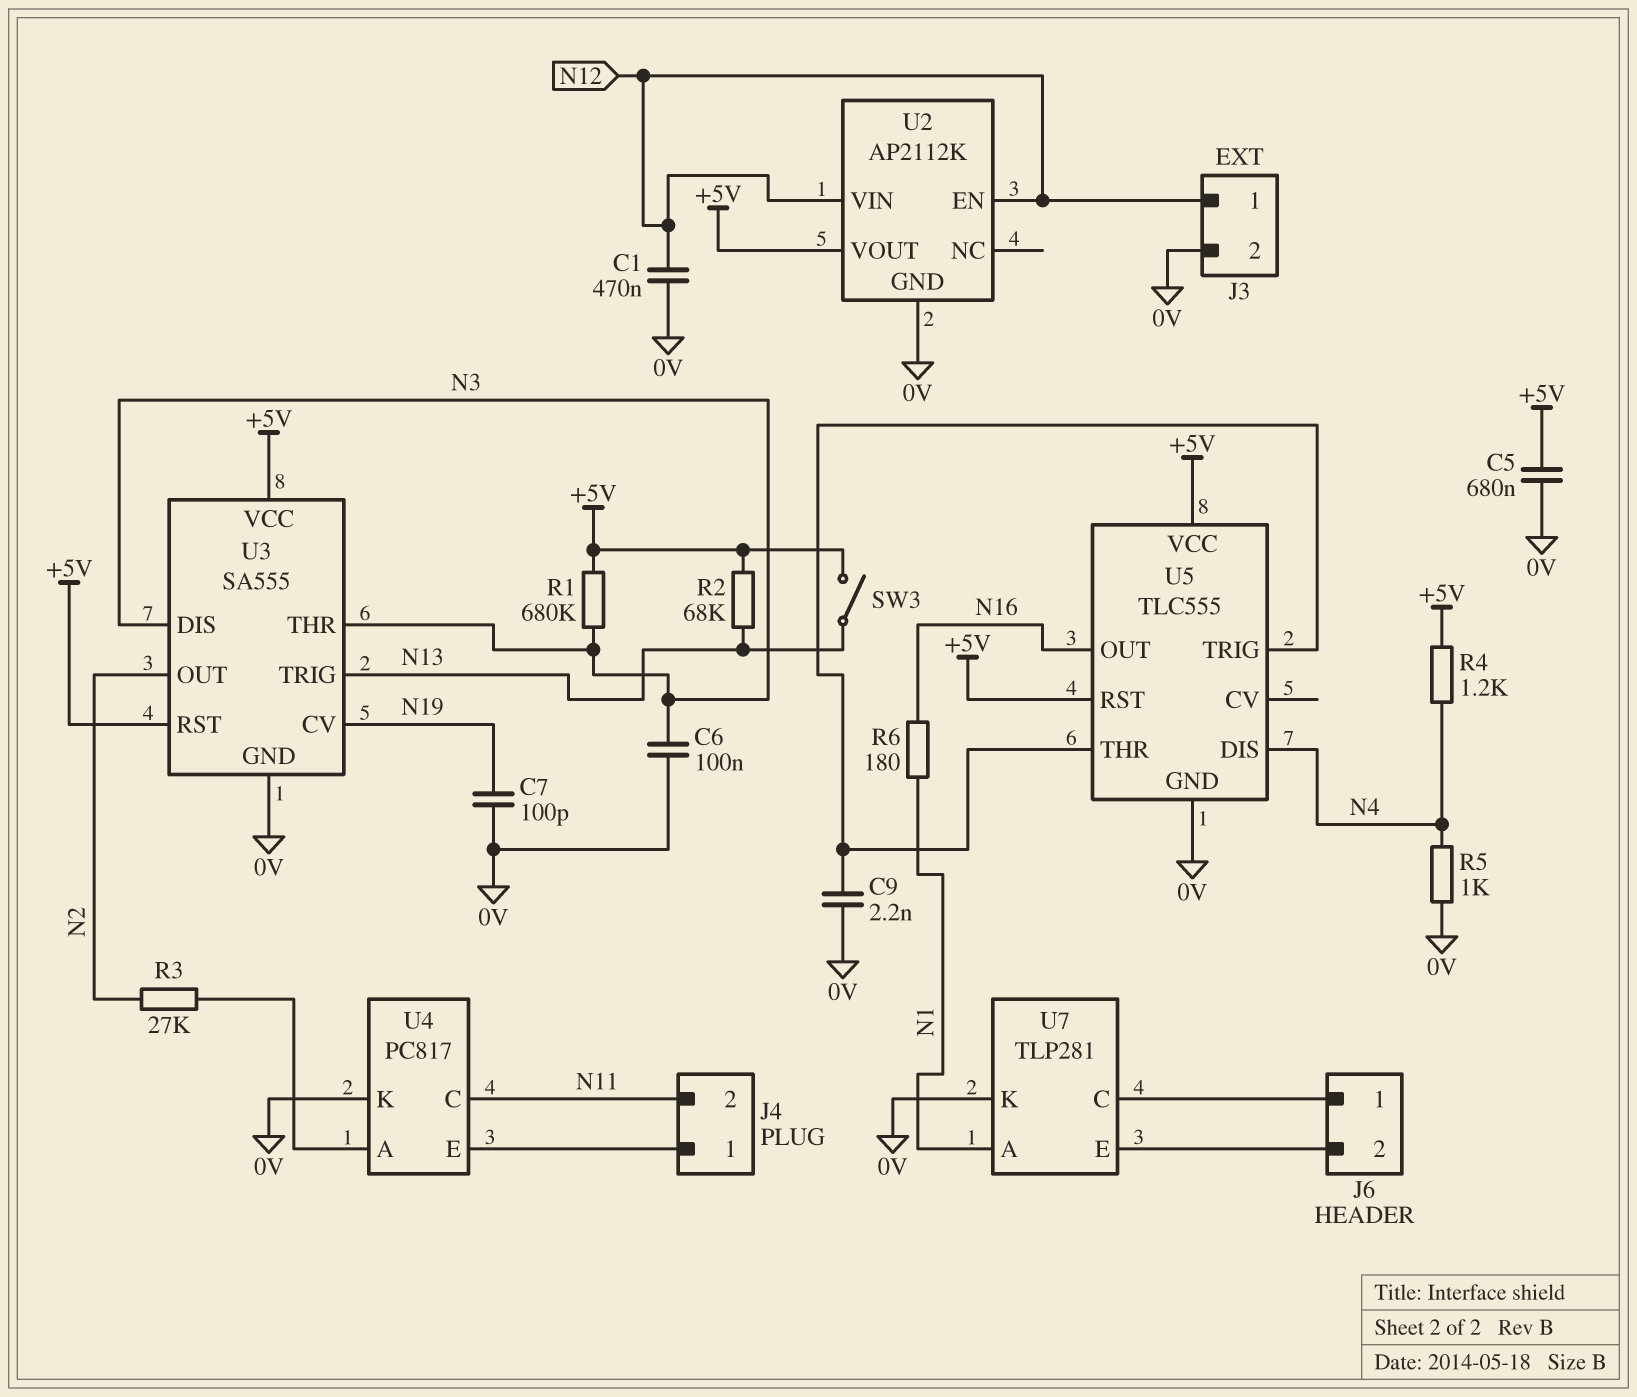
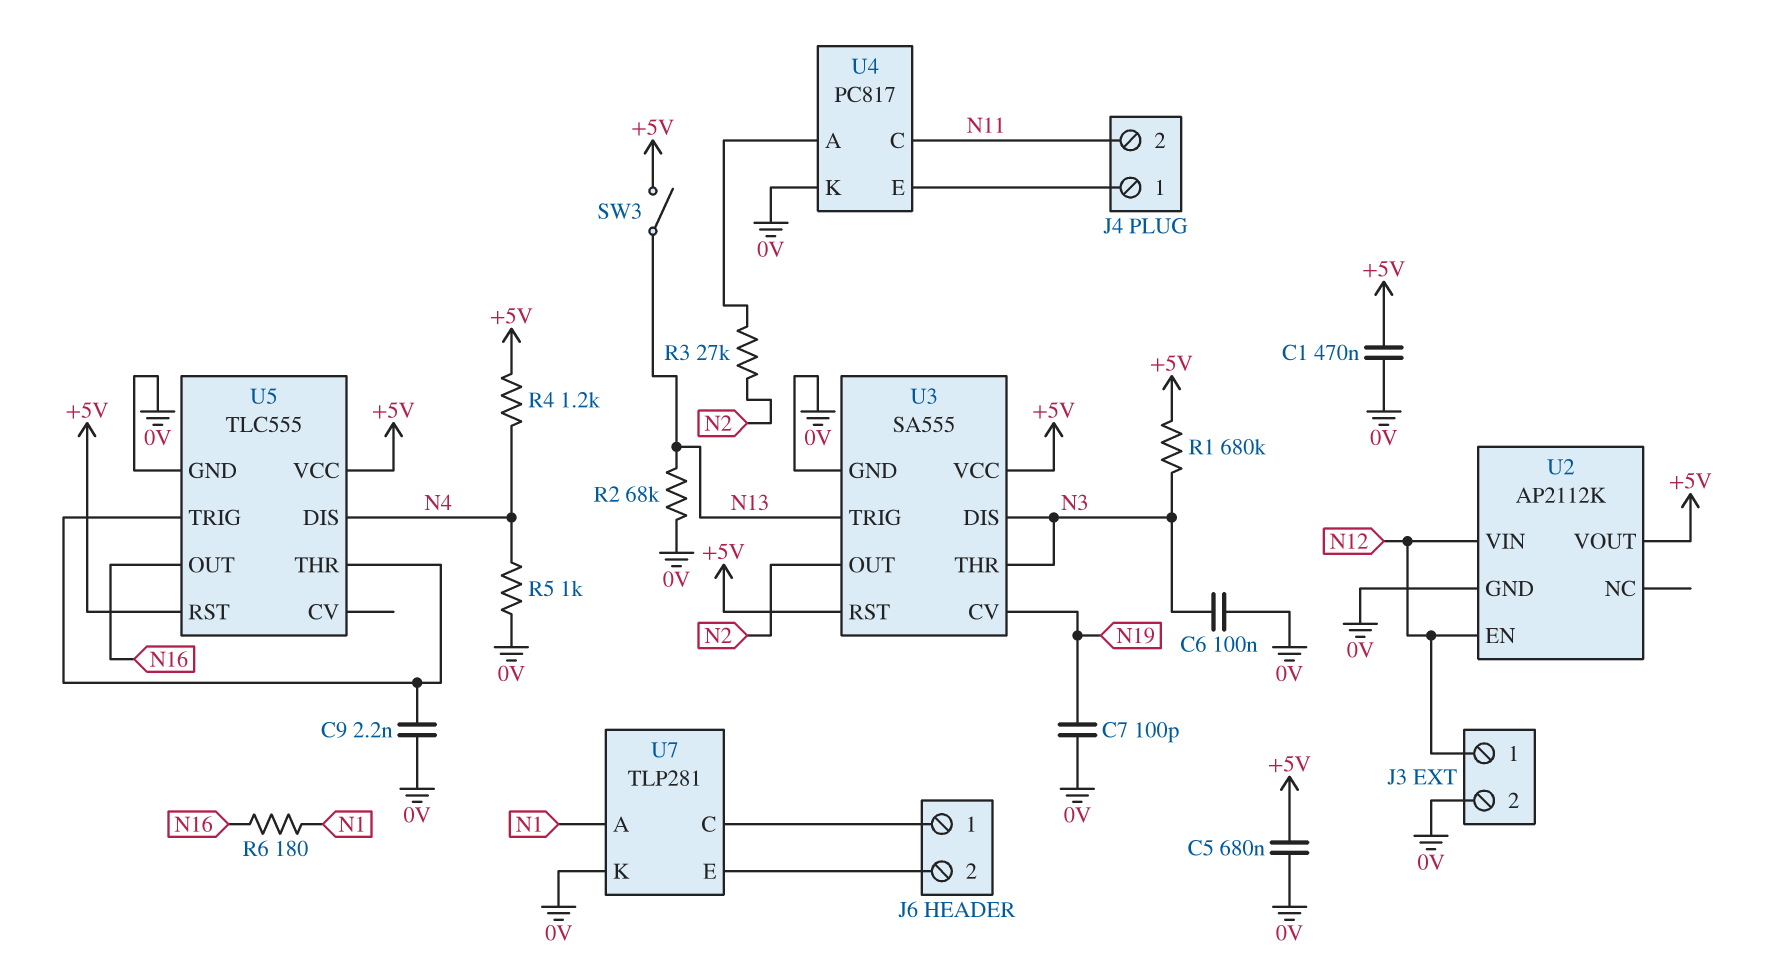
C1: 470nF (0V, N12) -> 470nF (+5V, 0V)
R2: 68k (+5V, N13) -> 68k (0V, N13)

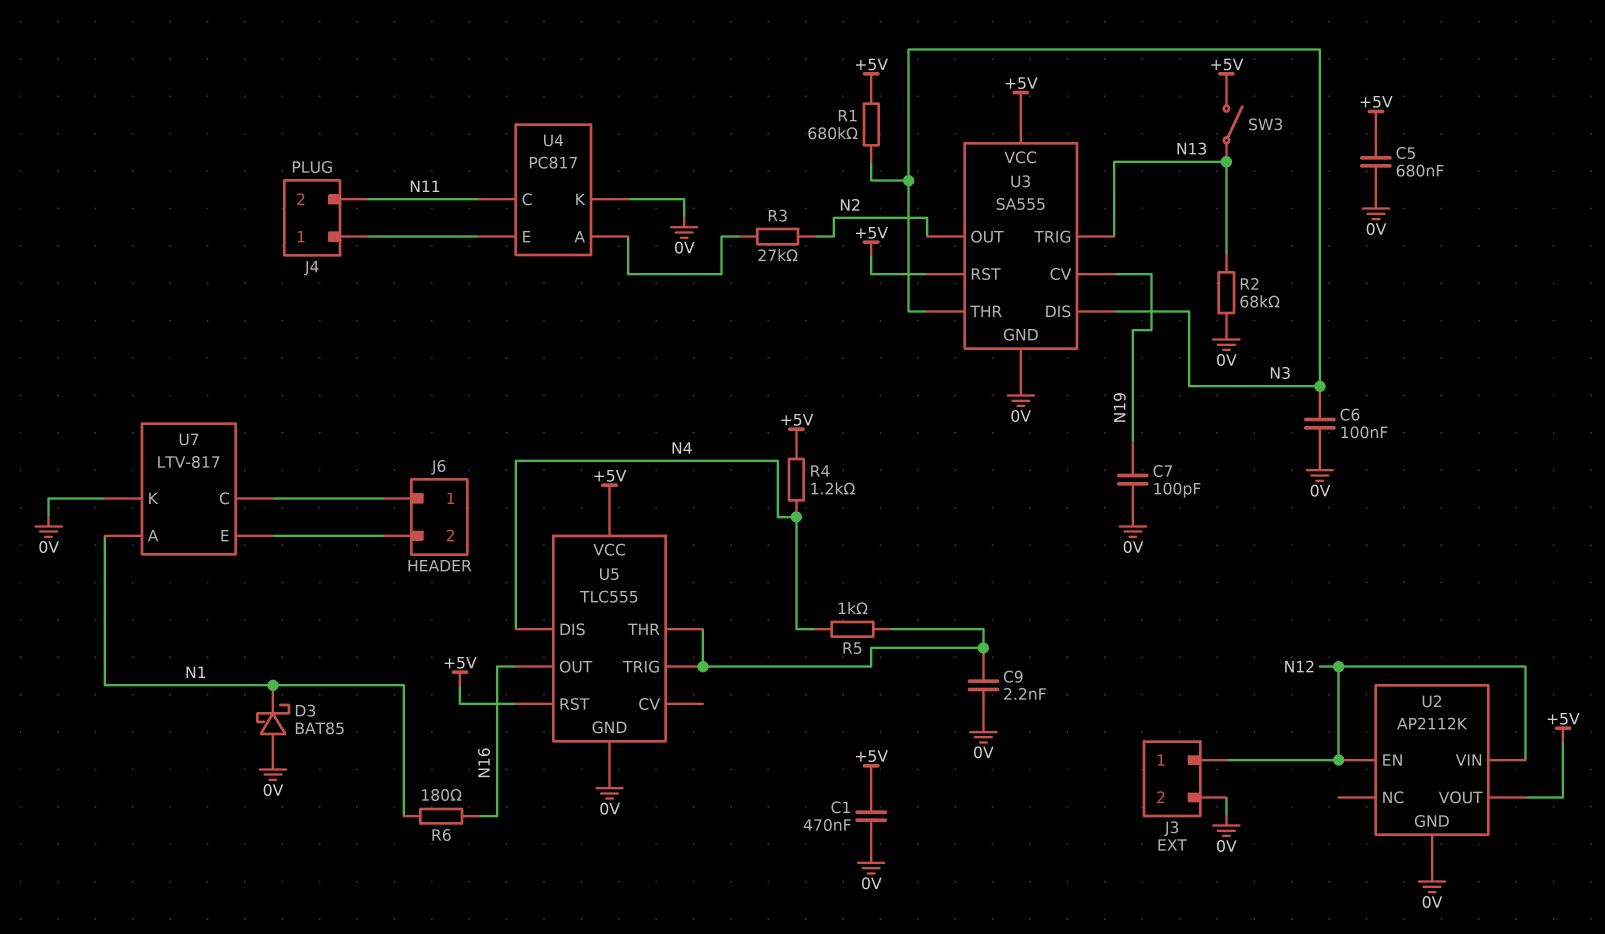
D3: none -> schottky BAT85 (A 0V, K N1)
R5: 1k (0V, N4) -> 1k (N4, U5/THR)
U7: TLP281 -> LTV-817

